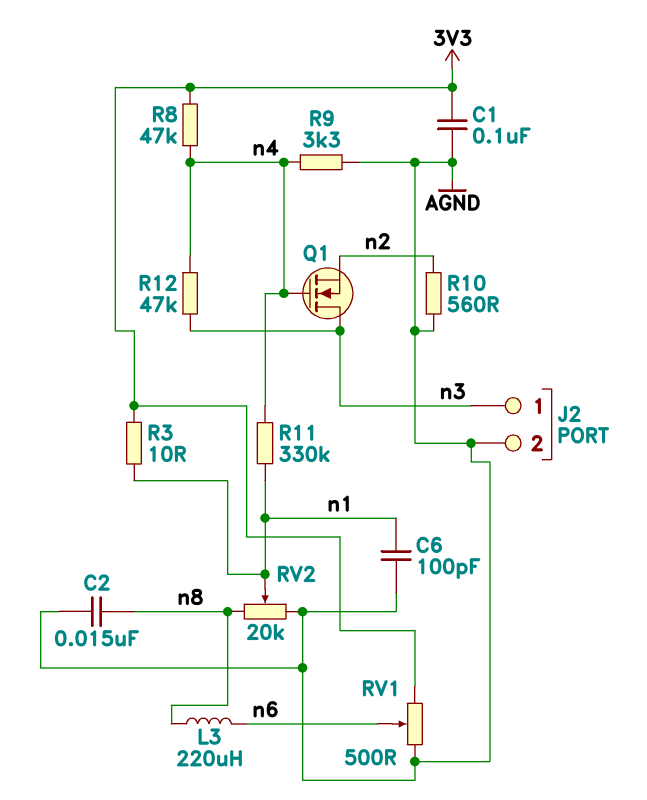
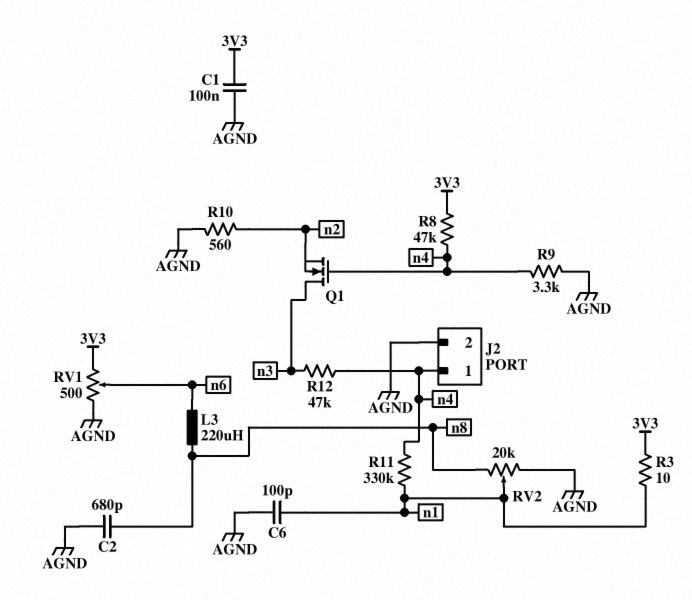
C2: 15nF (AGND, n8) -> 680pF (AGND, n8)
J2 pin 1: n3 -> n4

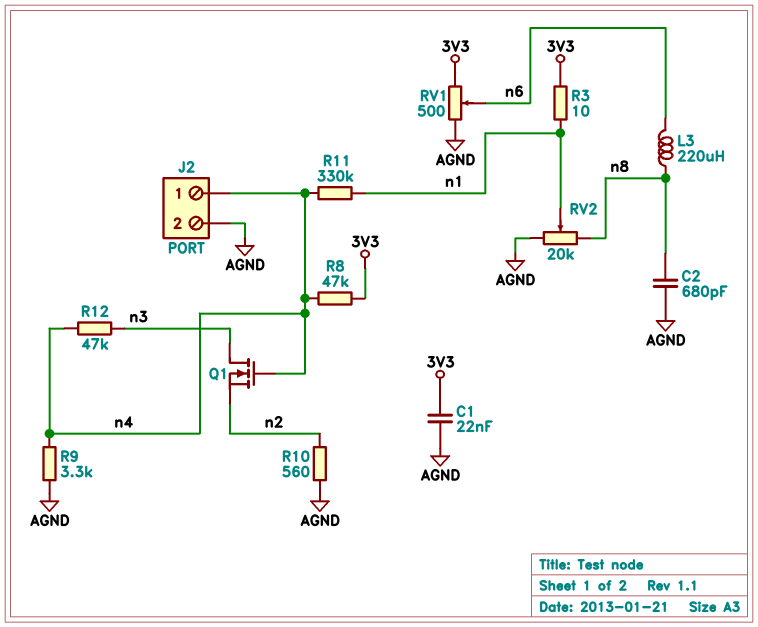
C1: 100nF (3V3, AGND) -> 22nF (3V3, AGND)
C6: 100pF (AGND, n1) -> none

